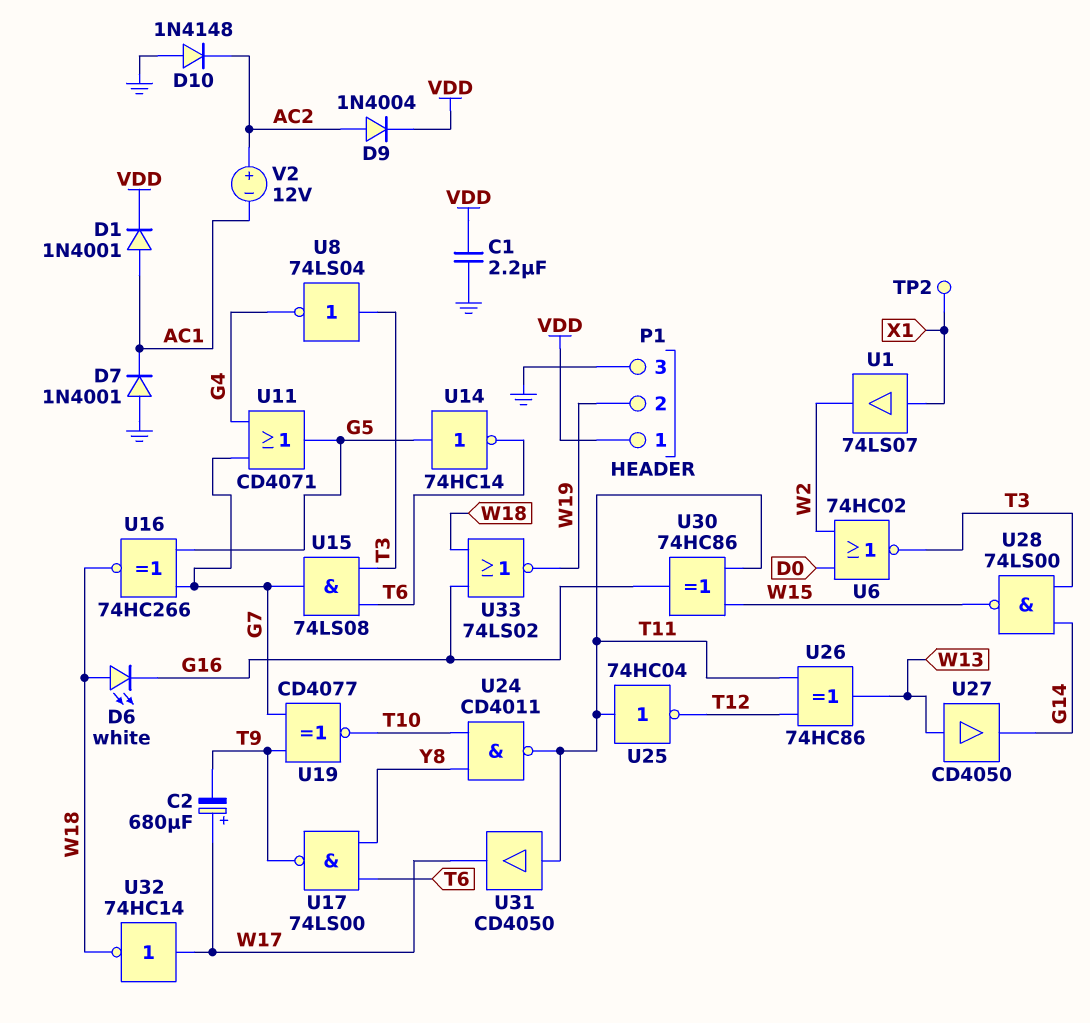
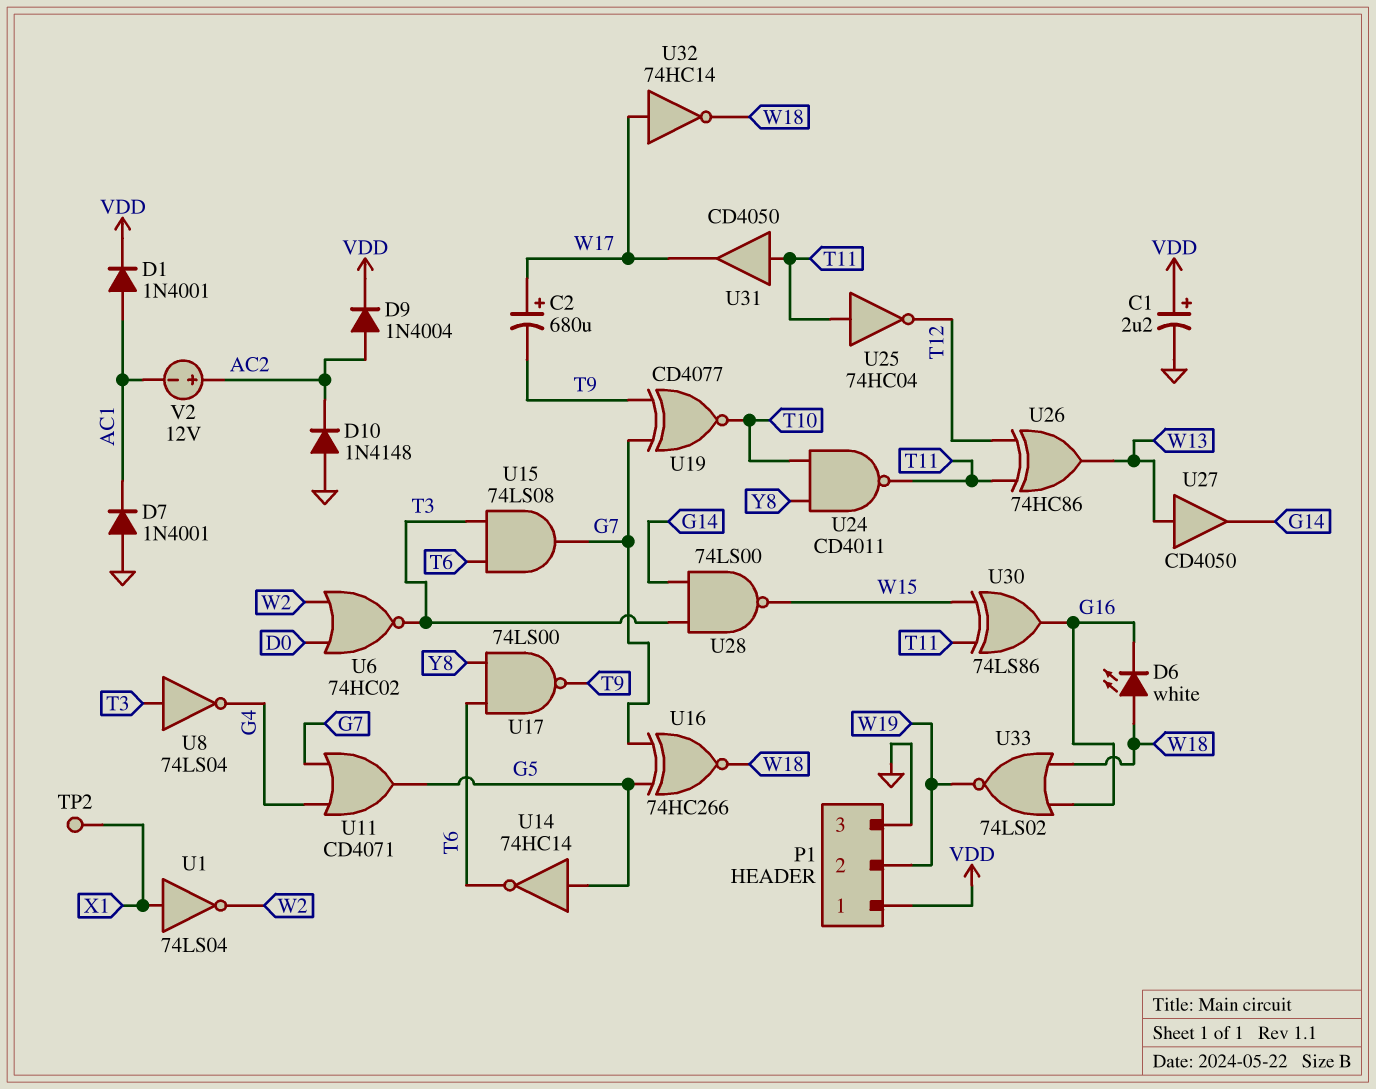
C1: 2.2uF (GND, VDD) -> 2.2uF (plus VDD, minus GND)
U1: buffer 74LS07 (in X1, out W2) -> NOT 74LS04 (in X1, out W2)
U30: XOR 74HC86 (in T11, in W15, out G16) -> XOR 74LS86 (in T11, in W15, out G16)

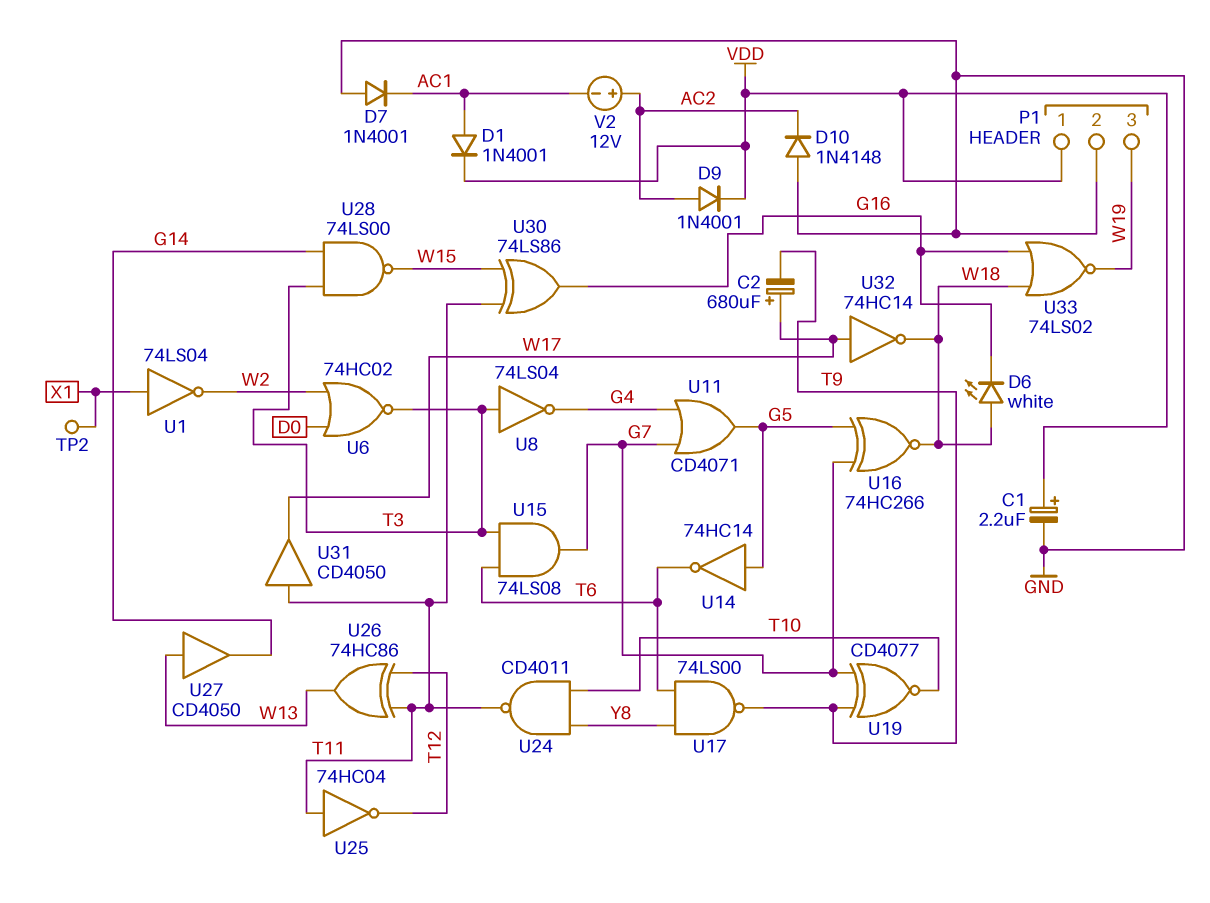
D9: diode 1N4004 (A AC2, K VDD) -> diode 1N4001 (A AC2, K VDD)
P1 pin 2: W19 -> GND
P1 pin 3: GND -> W19

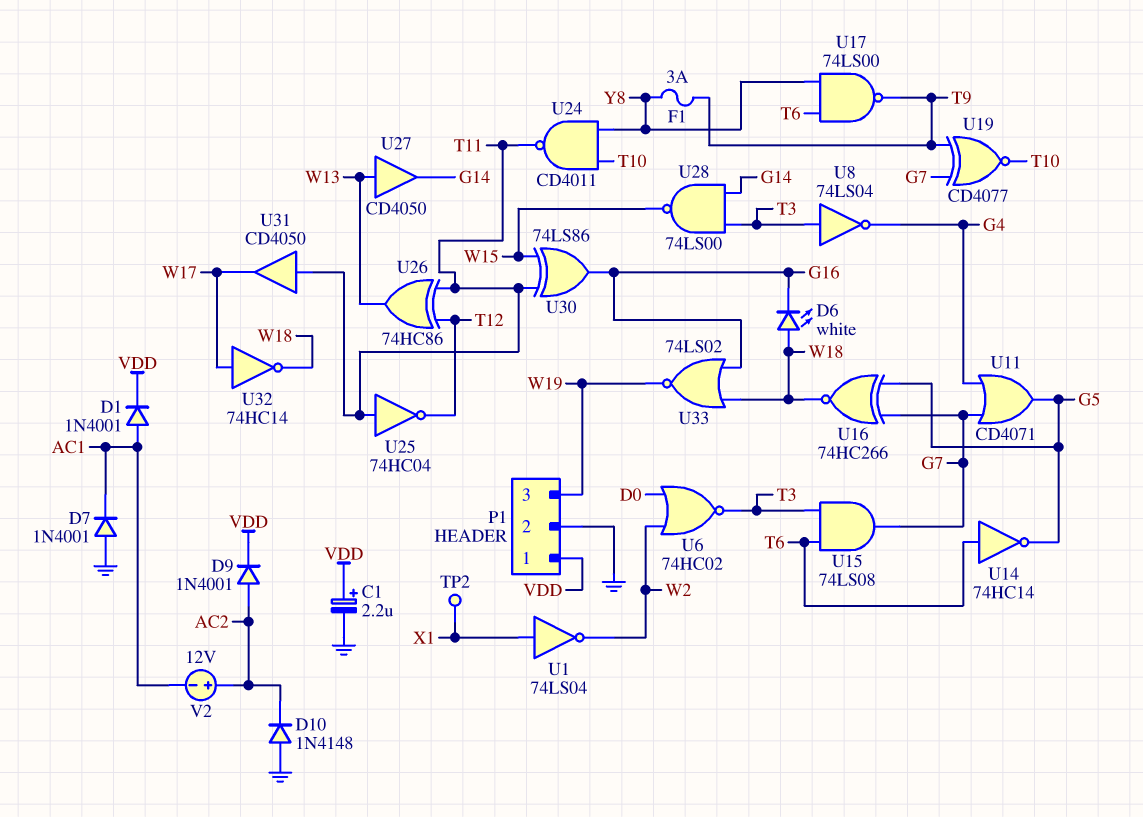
C2: 680uF (plus W17, minus T9) -> none
F1: none -> 3A (T9, Y8)
U14: NOT 74HC14 (in G5, out T6) -> NOT 74HC14 (in T6, out G5)

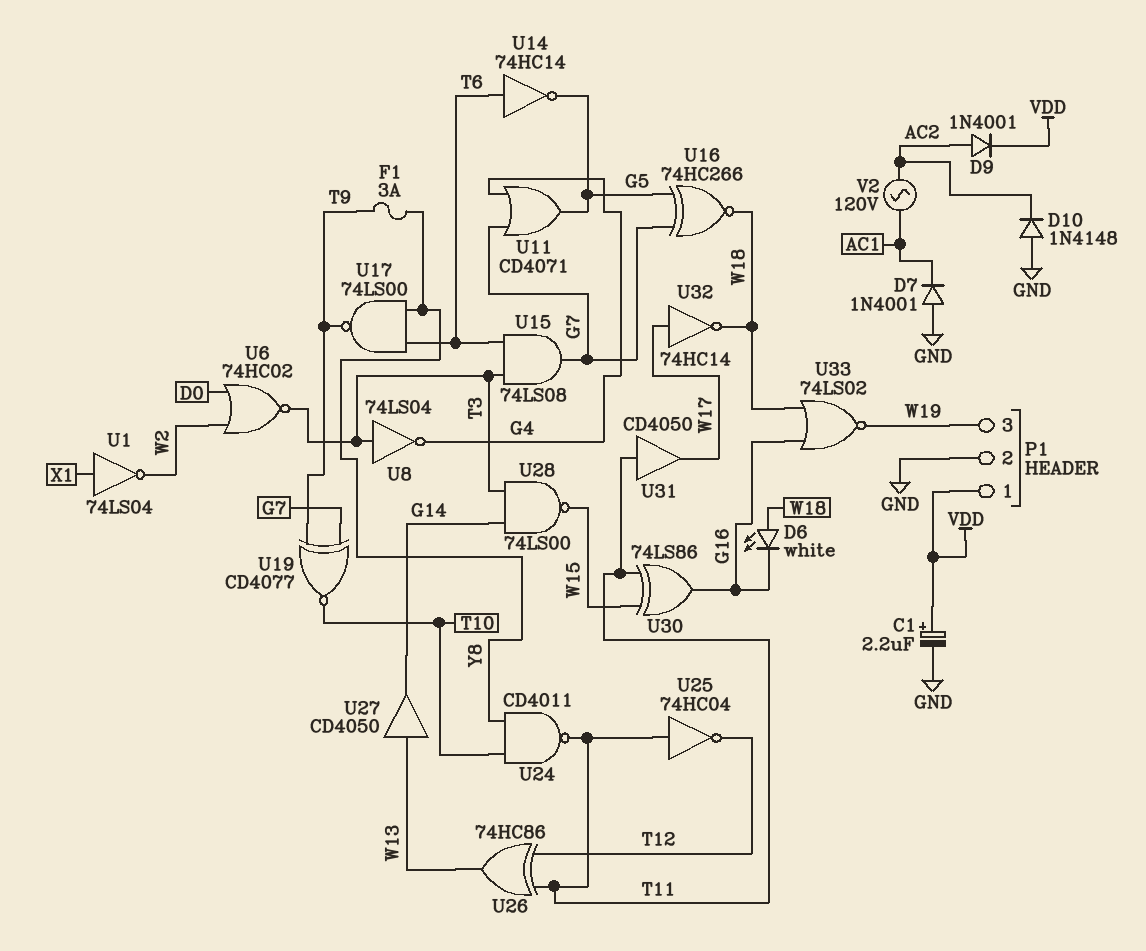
D1: diode 1N4001 (A AC1, K VDD) -> none
TP2: test point (X1) -> none
V2: 12V (plus AC2, minus AC1) -> AC 120V (AC1, AC2)

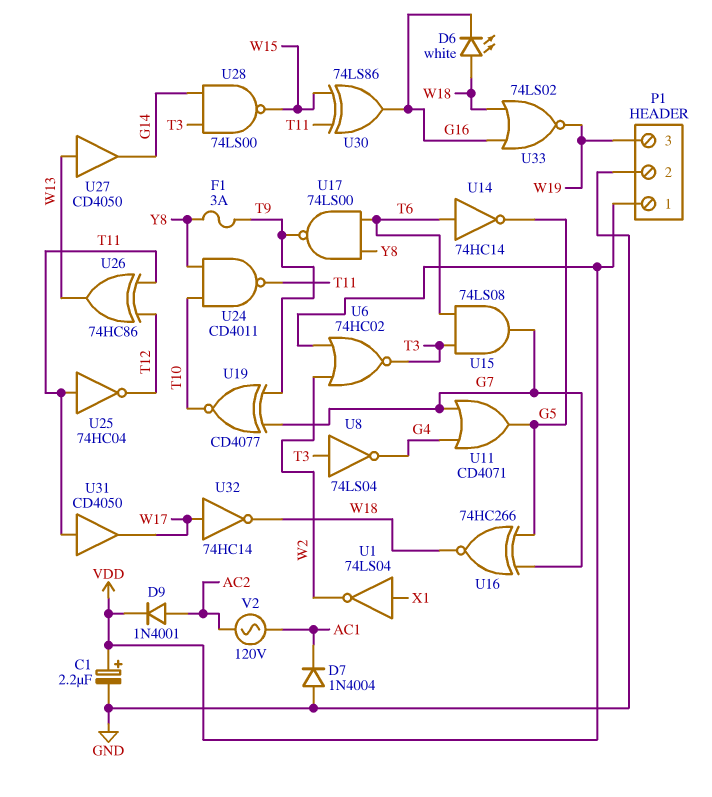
D7: diode 1N4001 (A GND, K AC1) -> diode 1N4004 (A GND, K AC1)
D10: diode 1N4148 (A GND, K AC2) -> none
U6: NOR 74HC02 (in D0, in W2, out T3) -> NOR 74HC02 (in VDD, in W2, out T3)

